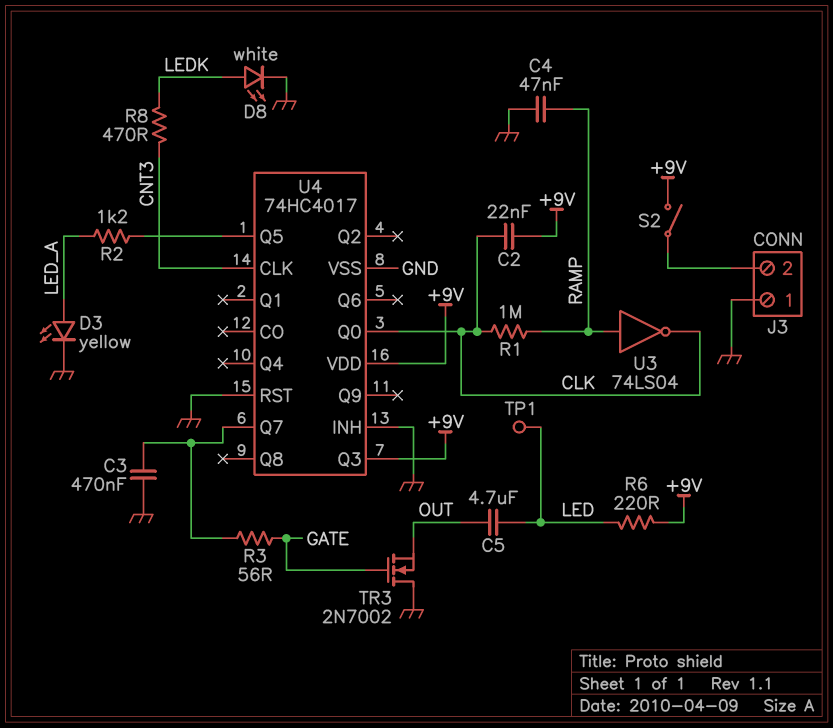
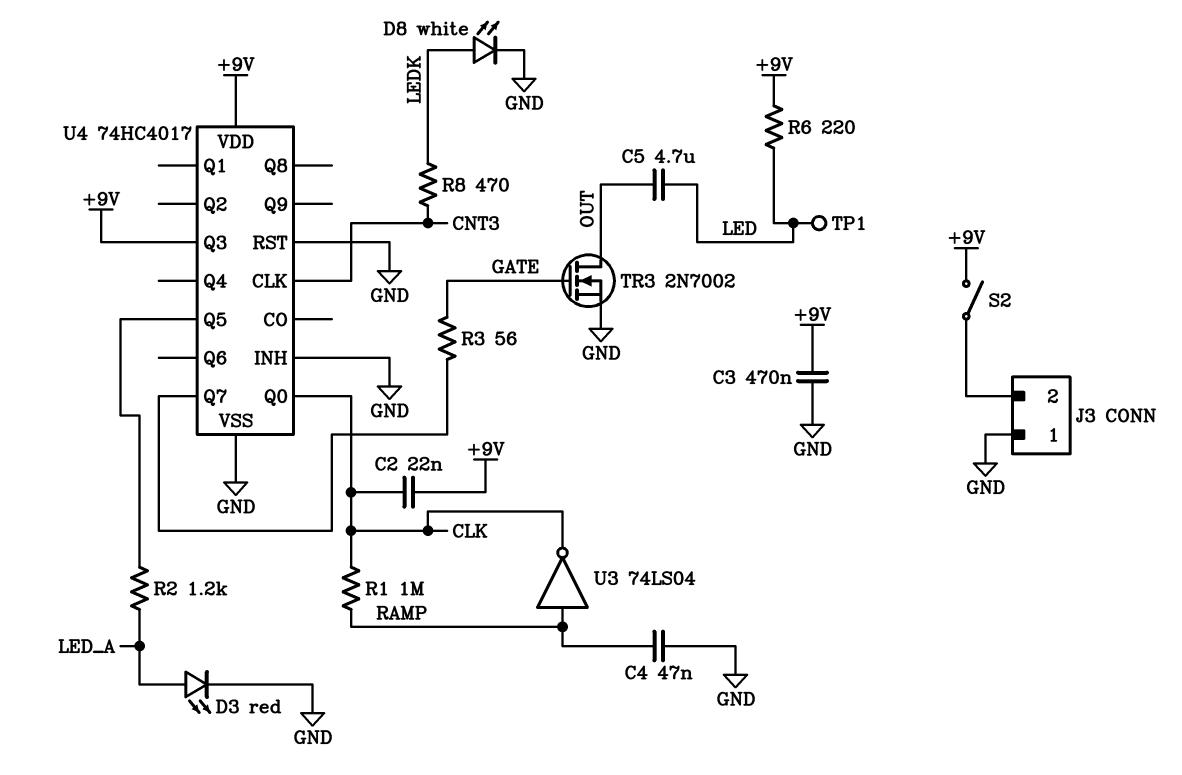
C3: 470nF (GND, U4/Q7) -> 470nF (+9V, GND)
D3: LED yellow (A LED_A, K GND) -> LED red (A LED_A, K GND)
TR3: NMOS 2N7002 (G GATE, D GND, S OUT) -> NMOS 2N7002 (G GATE, D OUT, S GND)

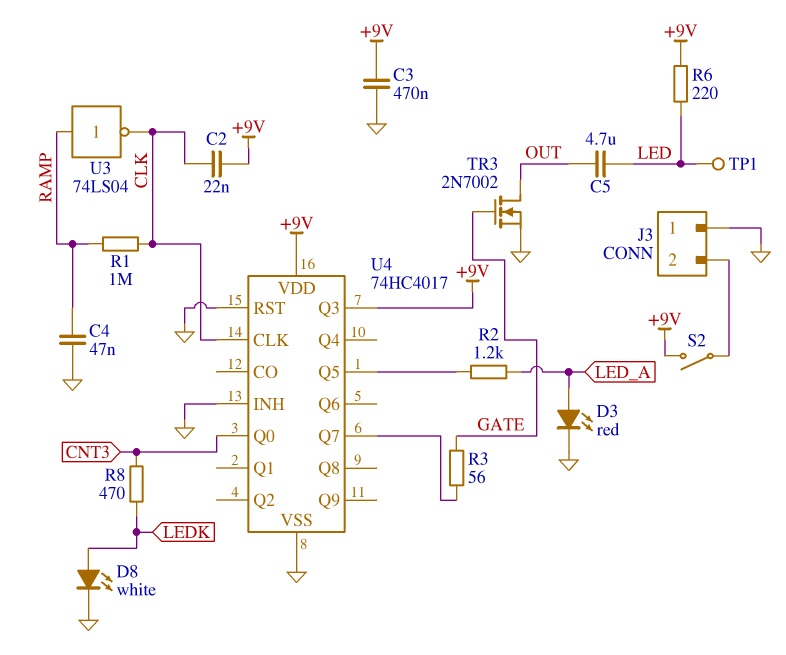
U4 pin CLK: CNT3 -> CLK
U4 pin Q0: CLK -> CNT3

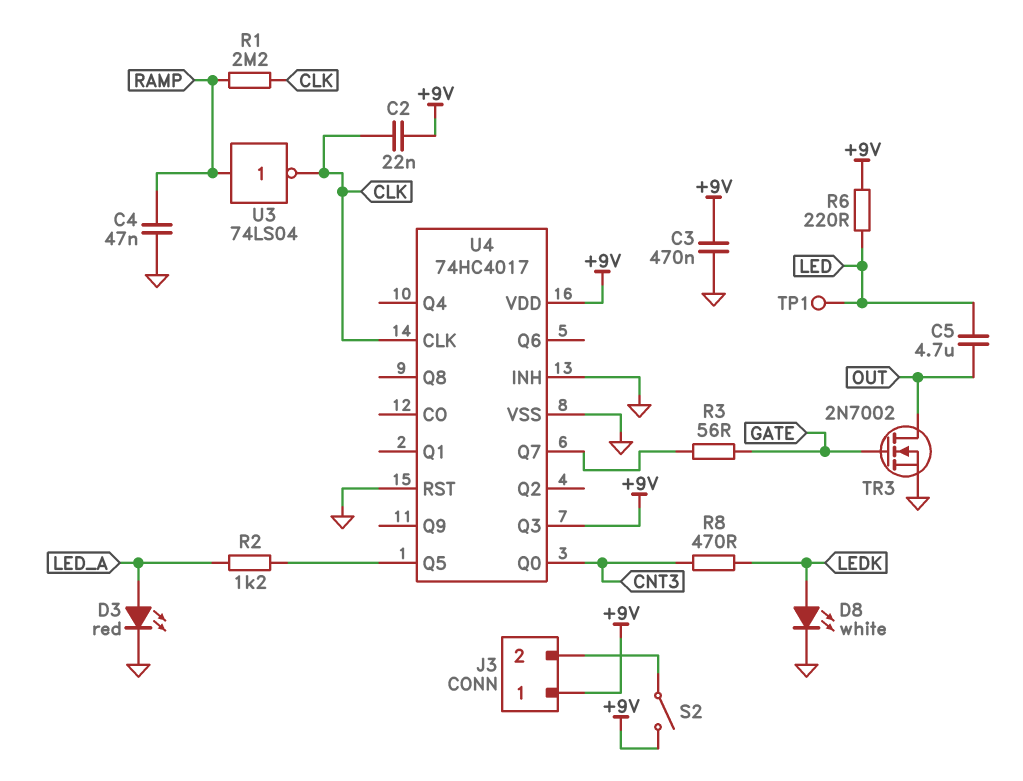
J3 pin 1: GND -> +9V
R1: 1M (CLK, RAMP) -> 2.2M (CLK, RAMP)

